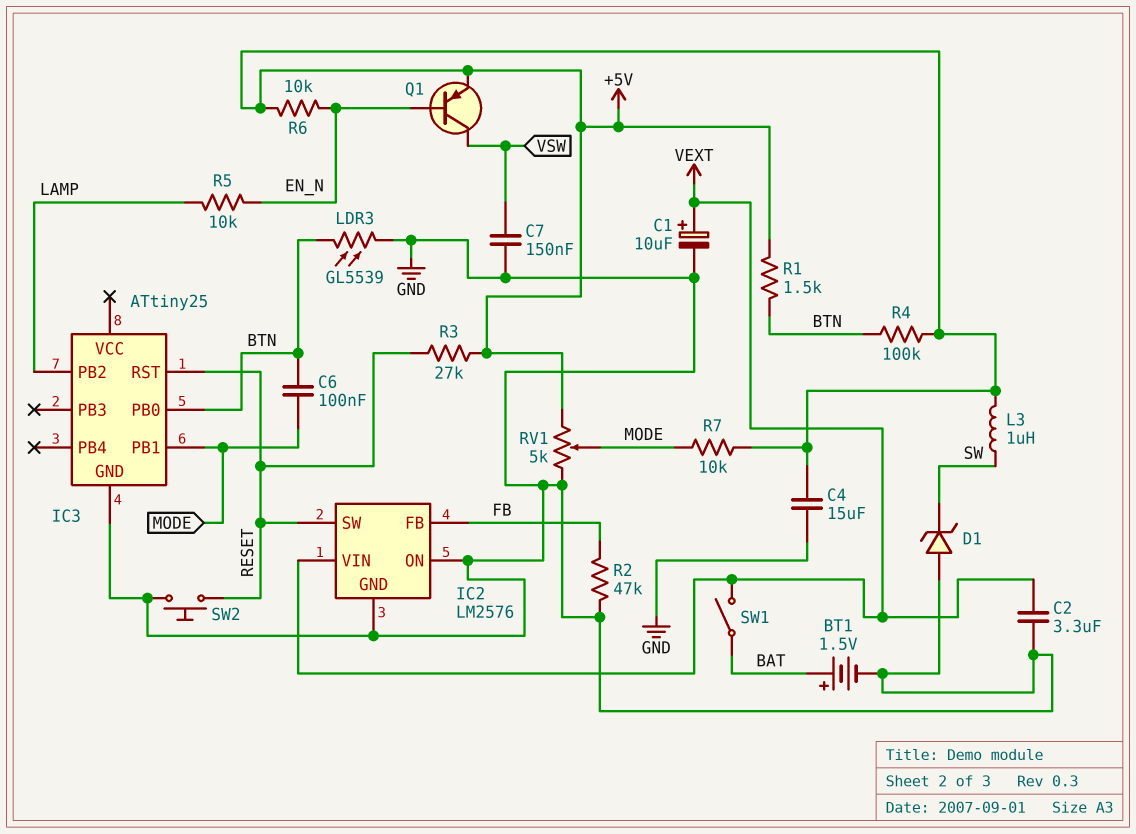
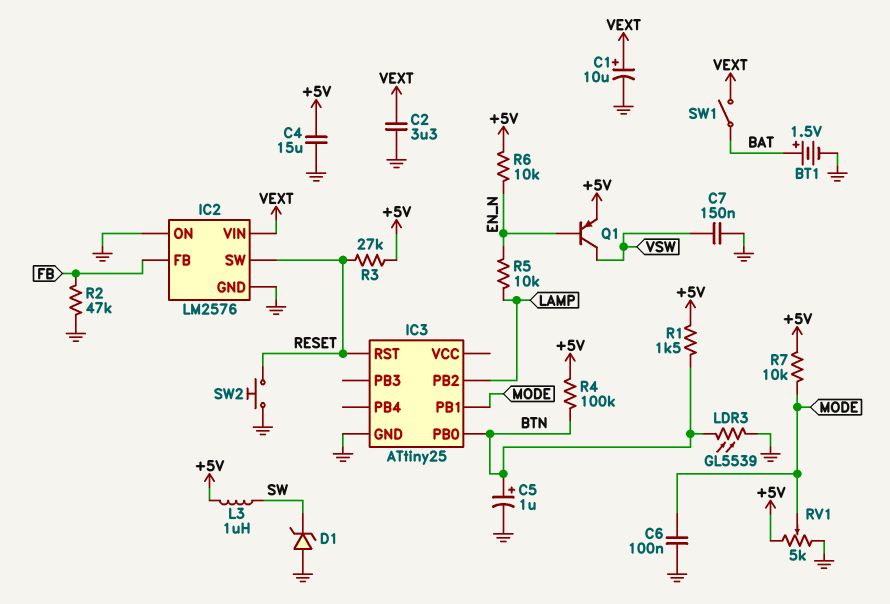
C5: none -> 1uF (plus BTN, minus GND)
C6: 100nF (BTN, MODE) -> 100nF (GND, MODE)

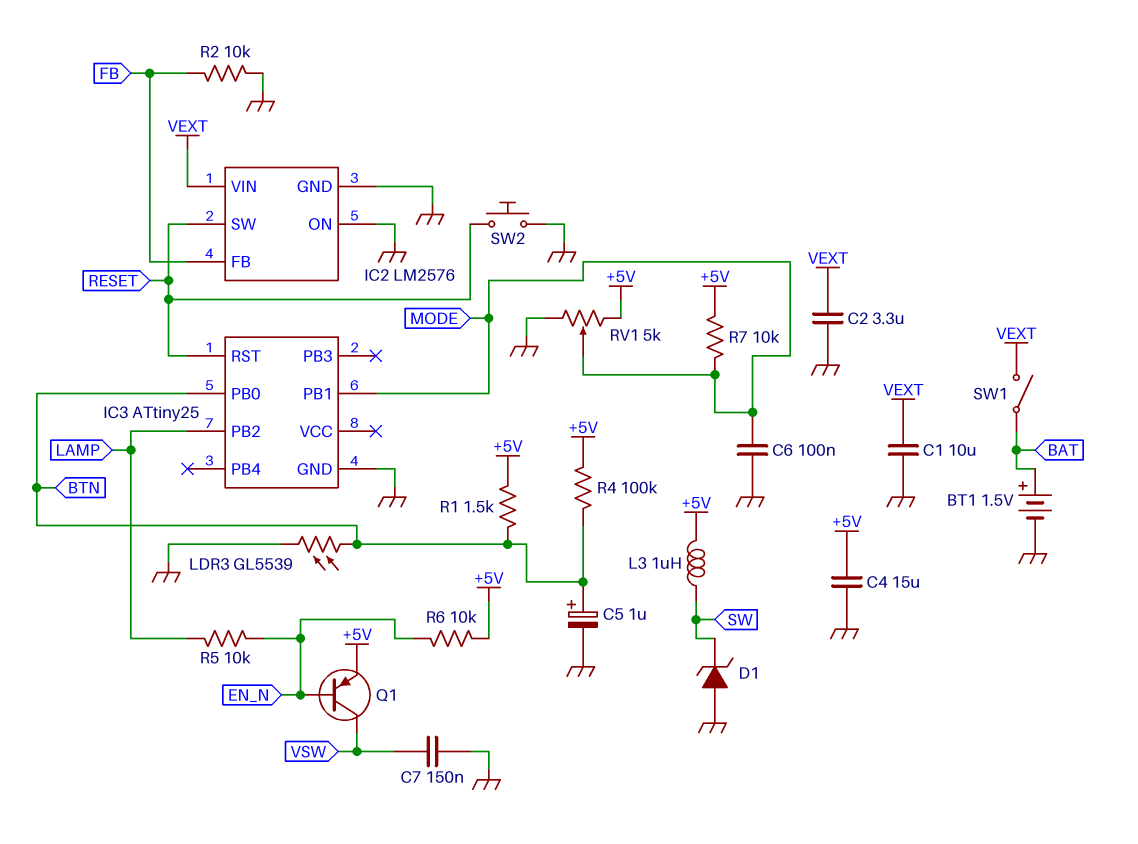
C1: 10uF (plus VEXT, minus GND) -> 10uF (GND, VEXT)
R2: 47k (FB, GND) -> 10k (FB, GND)
R3: 27k (+5V, RESET) -> none

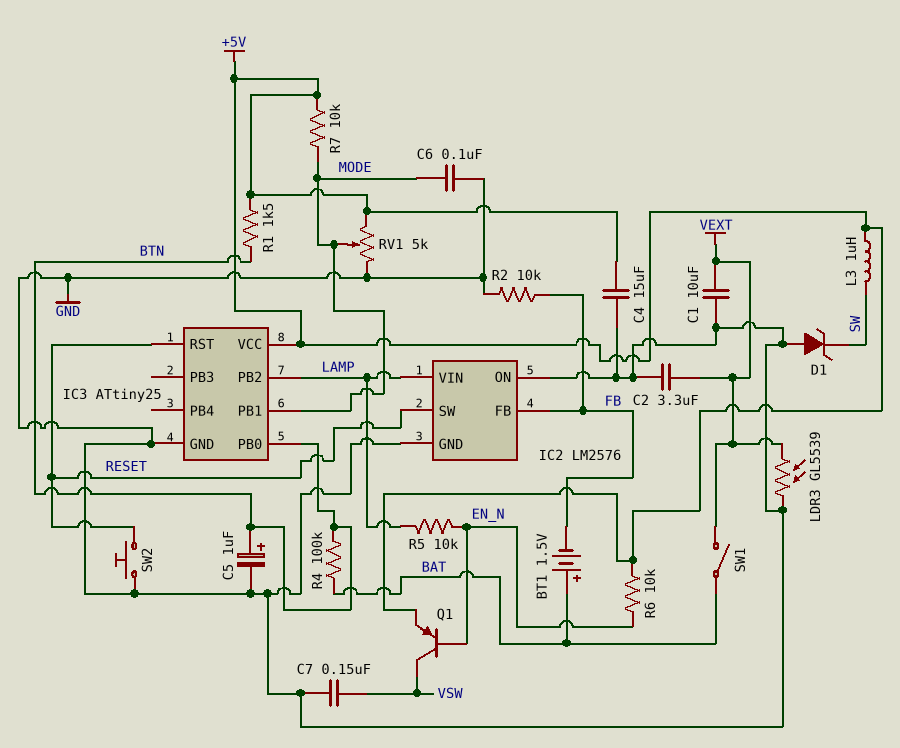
BT1: 1.5V (plus BAT, minus GND) -> 1.5V (plus BAT, minus FB)
IC2 pin VIN: VEXT -> LAMP
IC3 pin VCC: none -> +5V
LDR3: GL5539 (BTN, GND) -> GL5539 (GND, VEXT)
R4: 100k (+5V, BTN) -> 100k (BAT, BTN)

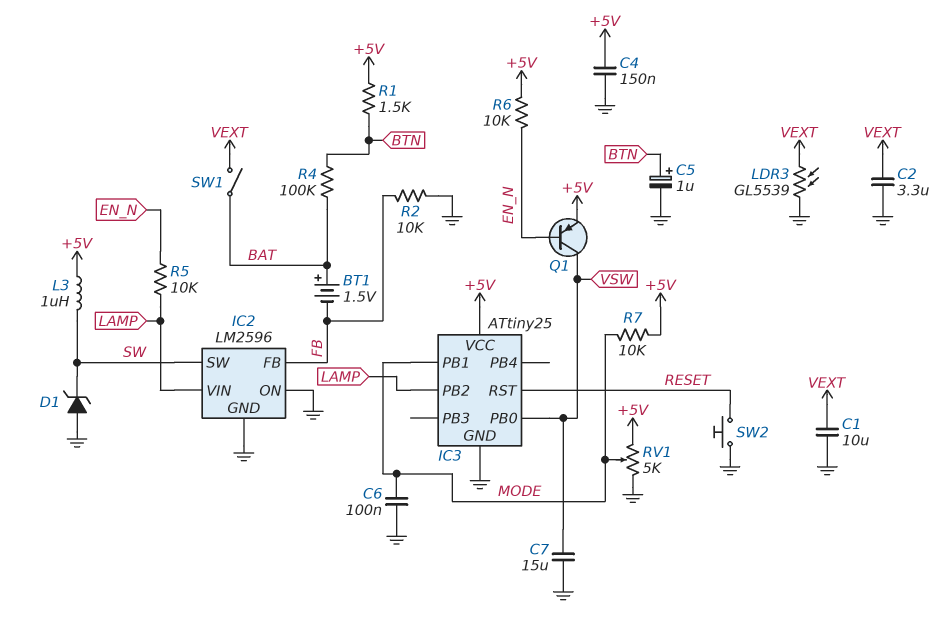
C4: 15uF (+5V, GND) -> 150nF (+5V, GND)
C7: 150nF (GND, VSW) -> 15uF (GND, VSW)
IC2: LM2576 -> LM2596
IC2 pin SW: RESET -> SW
IC3 pin PB0: BTN -> VSW

